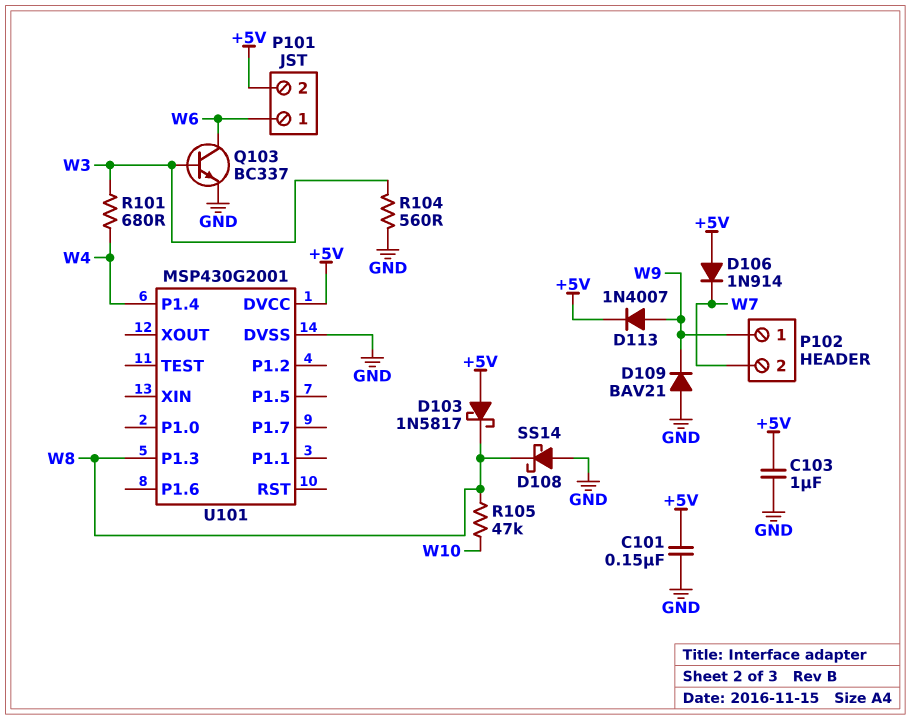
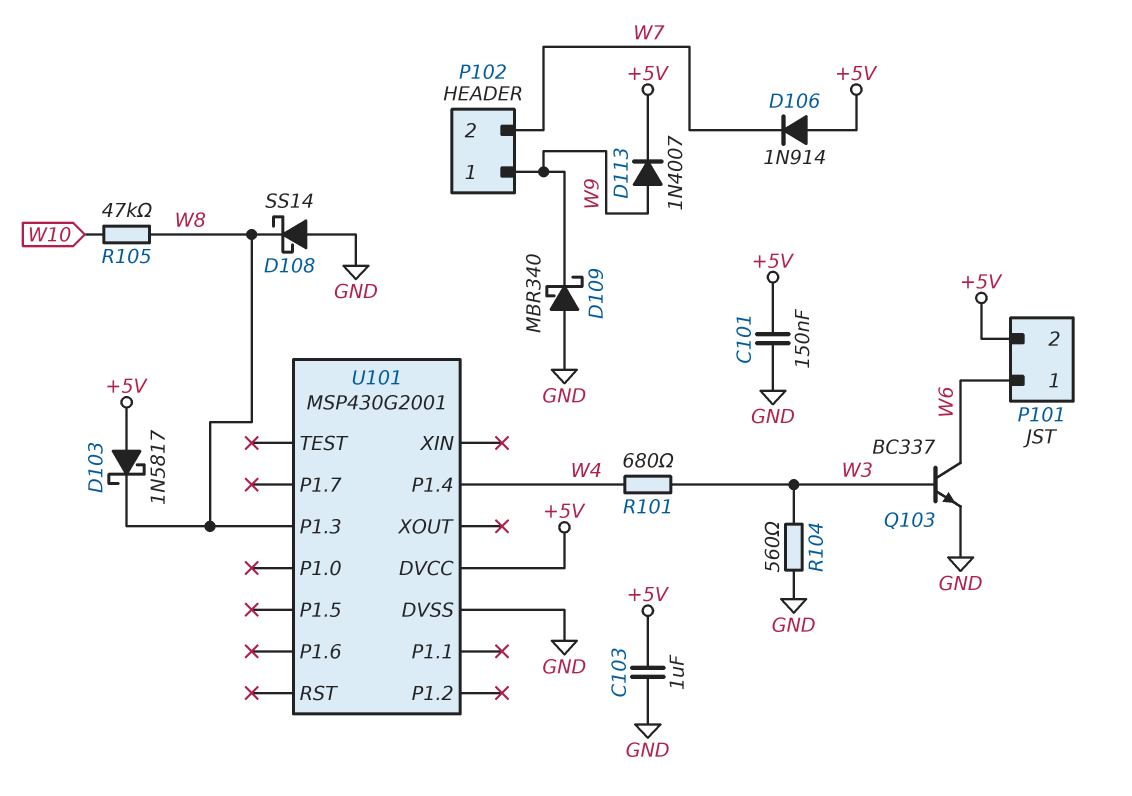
D109: diode BAV21 (A GND, K W9) -> schottky MBR340 (A GND, K W9)

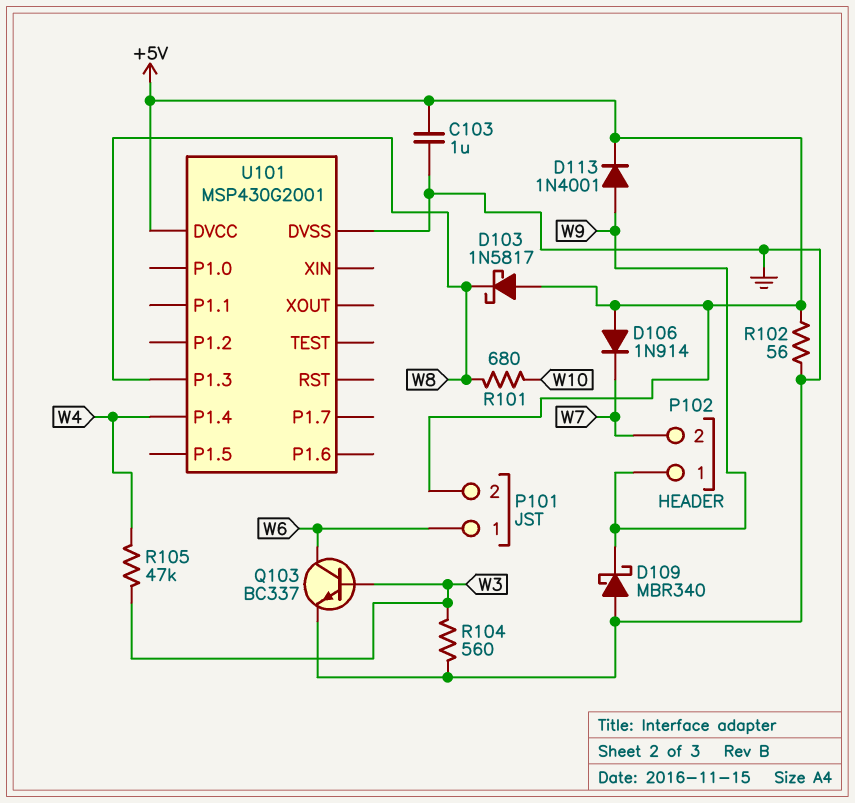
C101: 150nF (+5V, GND) -> none
D108: schottky SS14 (A GND, K W8) -> none
D113: diode 1N4007 (A W9, K +5V) -> diode 1N4001 (A W9, K +5V)
R101: 680 (W3, W4) -> 680 (W8, W10)
R102: none -> 56 (+5V, GND)
R105: 47k (W8, W10) -> 47k (W3, W4)

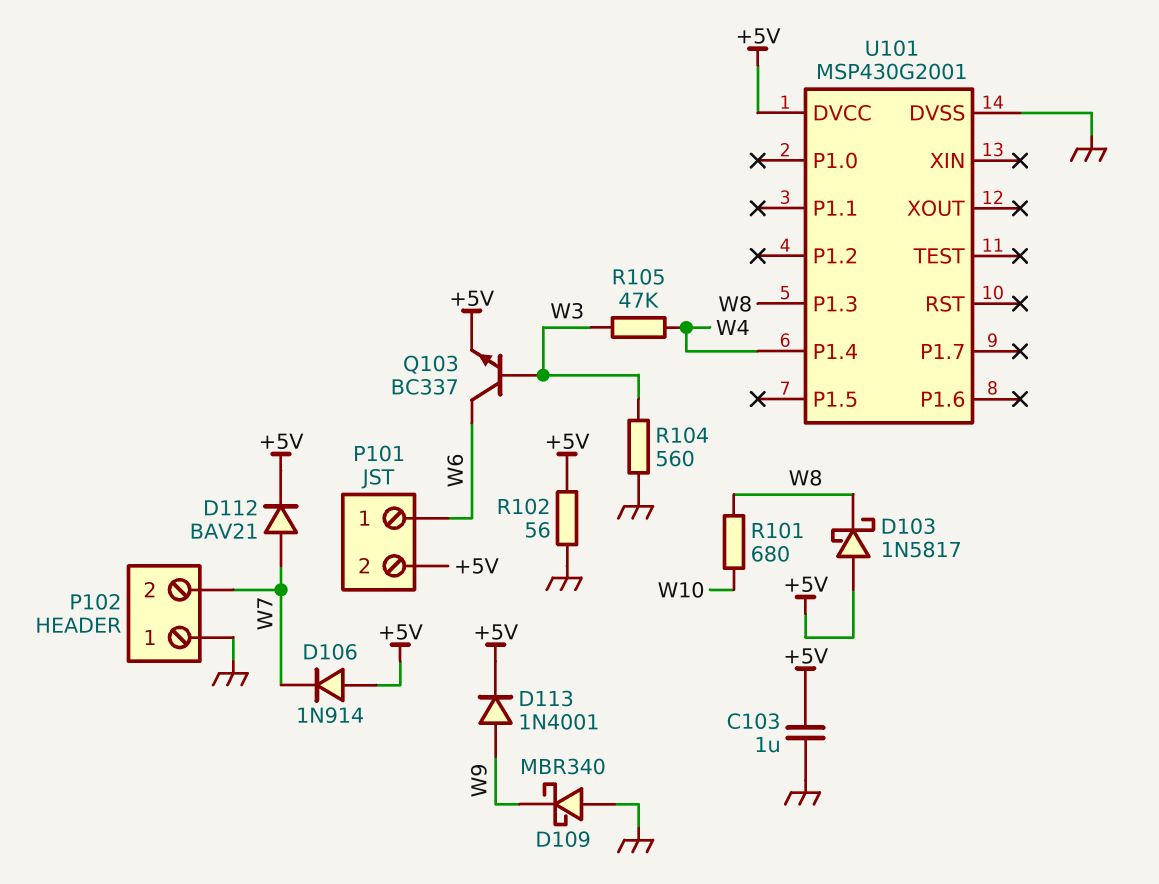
D112: none -> diode BAV21 (A W7, K +5V)
P102 pin 1: W9 -> GND
Q103: NPN BC337 (B W3, C W6, E GND) -> NPN BC337 (B W3, C W6, E +5V)

